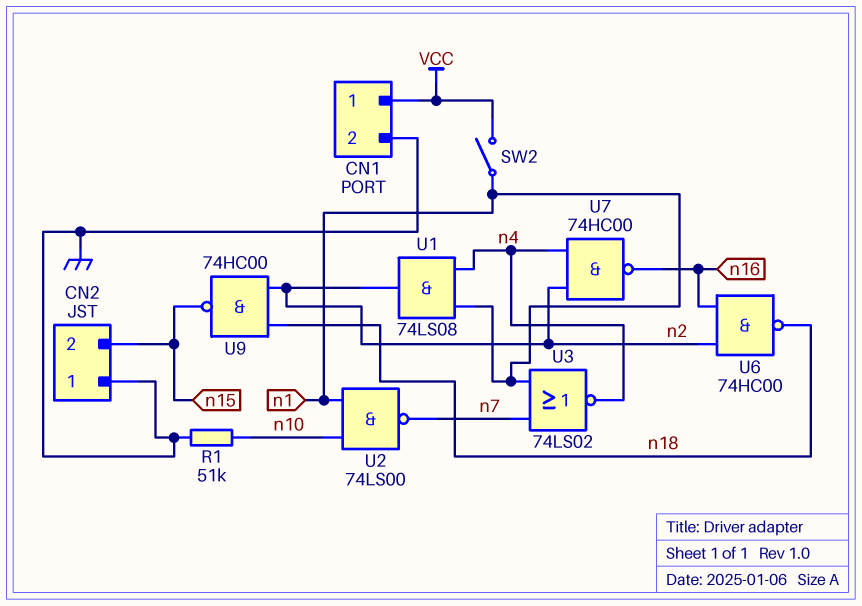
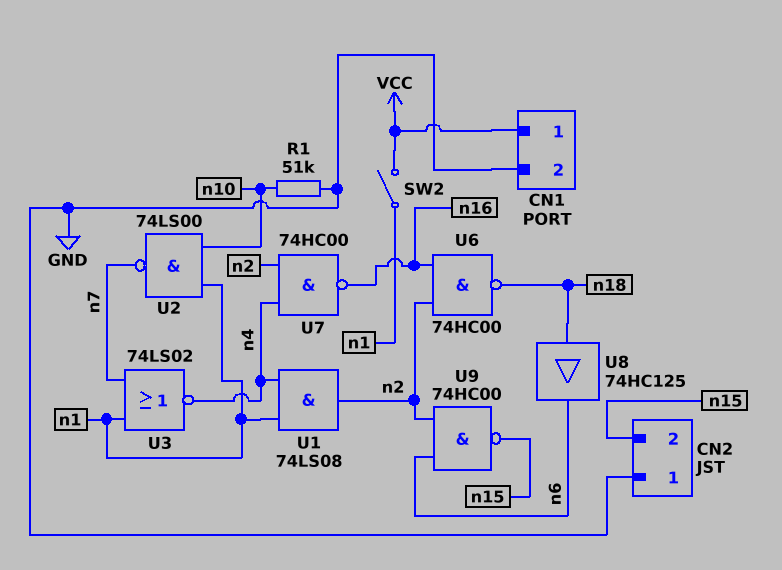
U8: none -> buffer 74HC125 (in n18, out n6)
U9: NAND 74HC00 (in n2, in n18, out n15) -> NAND 74HC00 (in n2, in n6, out n15)

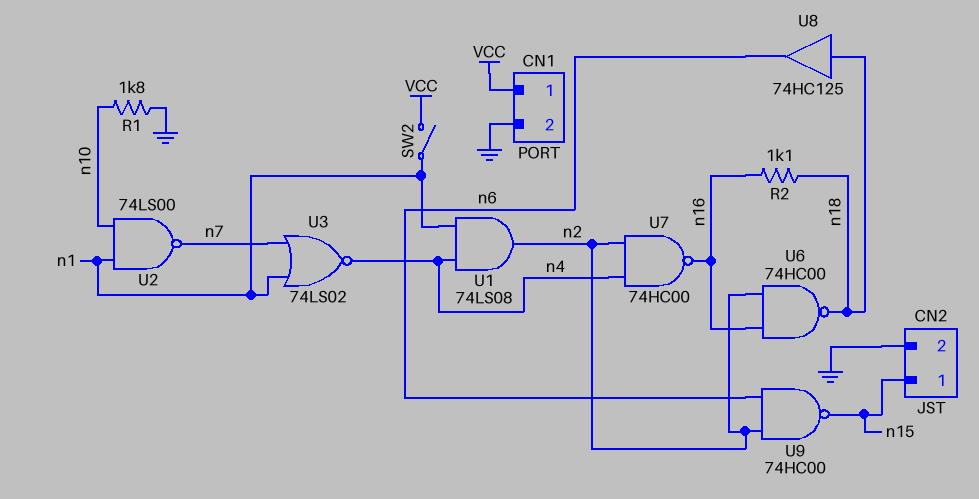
CN2 pin 1: GND -> n15
CN2 pin 2: n15 -> GND
R1: 51k (GND, n10) -> 1.8k (GND, n10)
R2: none -> 1.1k (n16, n18)

